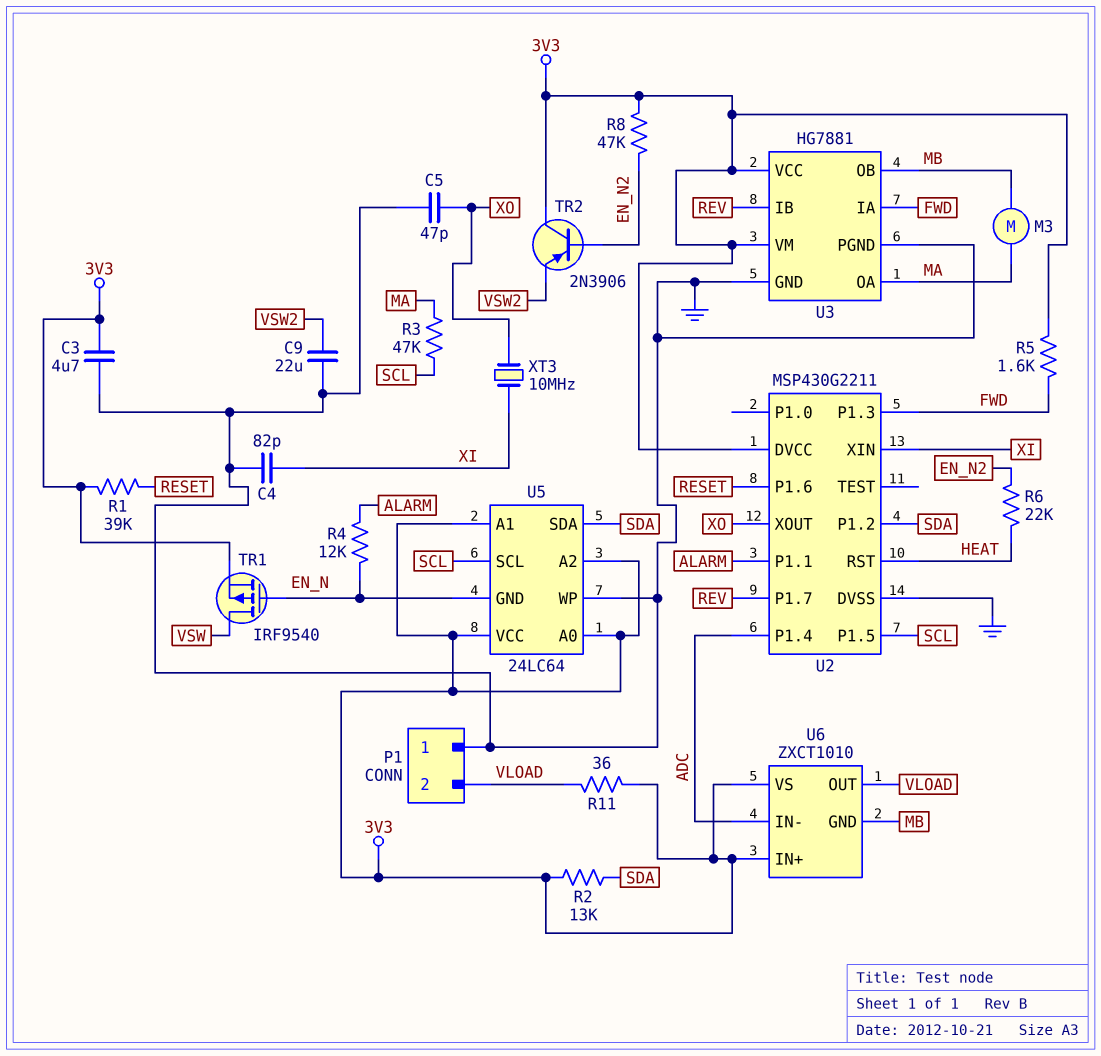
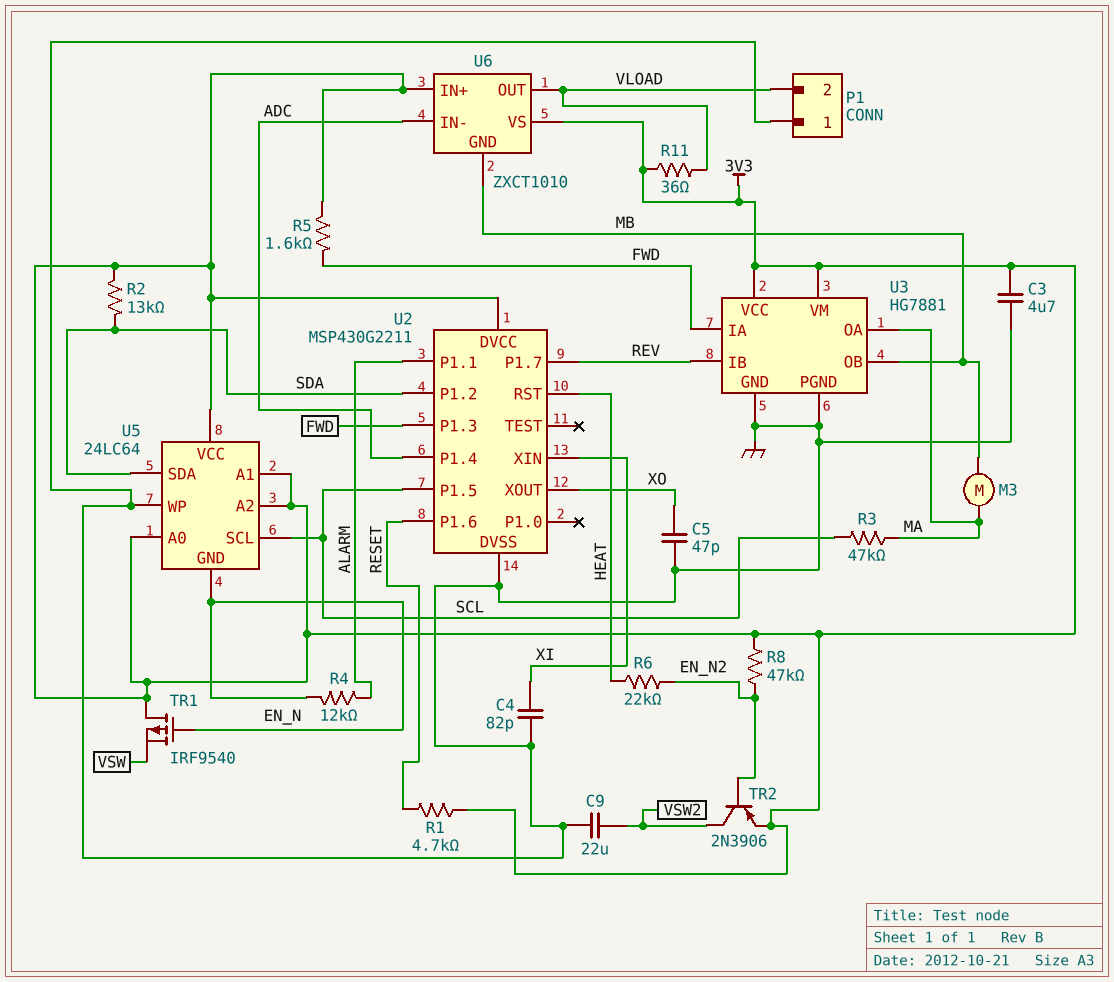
R1: 39k (3V3, RESET) -> 4.7k (3V3, RESET)
TR1: PMOS IRF9540 (G EN_N, D VSW, S 3V3) -> PMOS IRF9540 (G EN_N, D 3V3, S VSW)
TR2: PNP 2N3906 (B EN_N2, C 3V3, E VSW2) -> PNP 2N3906 (B EN_N2, C VSW2, E 3V3)
XT3: 10MHz (XI, XO) -> none

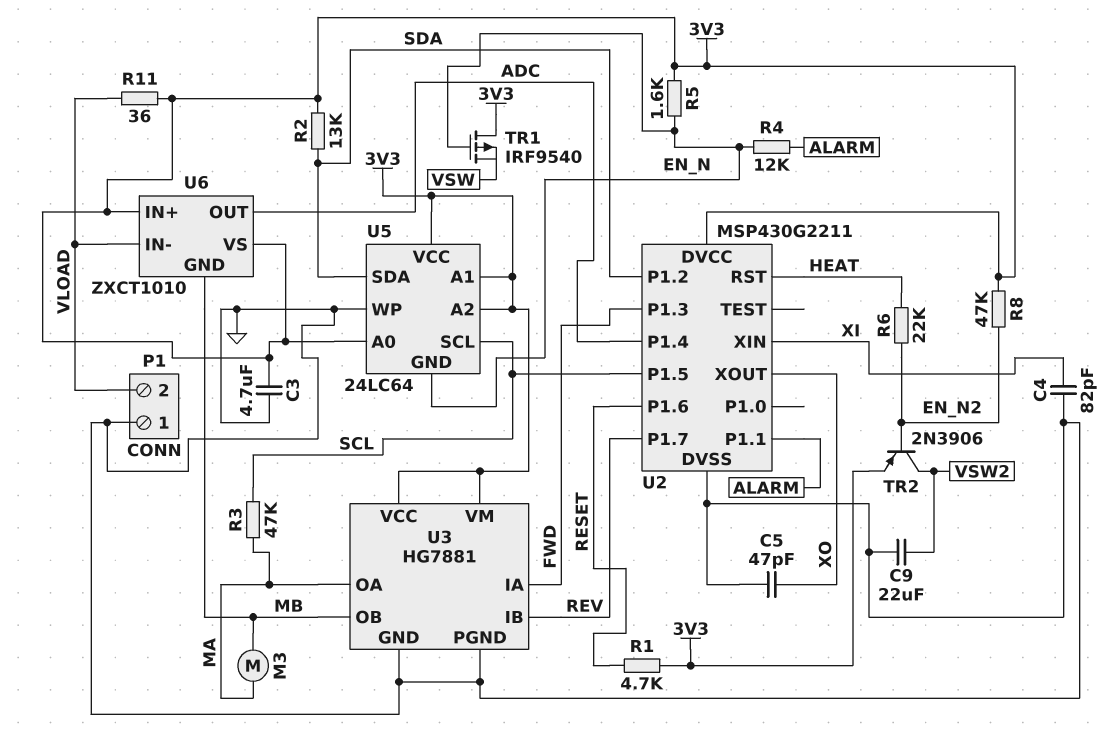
R5: 1.6k (3V3, FWD) -> 1.6k (3V3, EN_N)
U6 pin IN-: ADC -> VLOAD
U6 pin OUT: VLOAD -> ADC

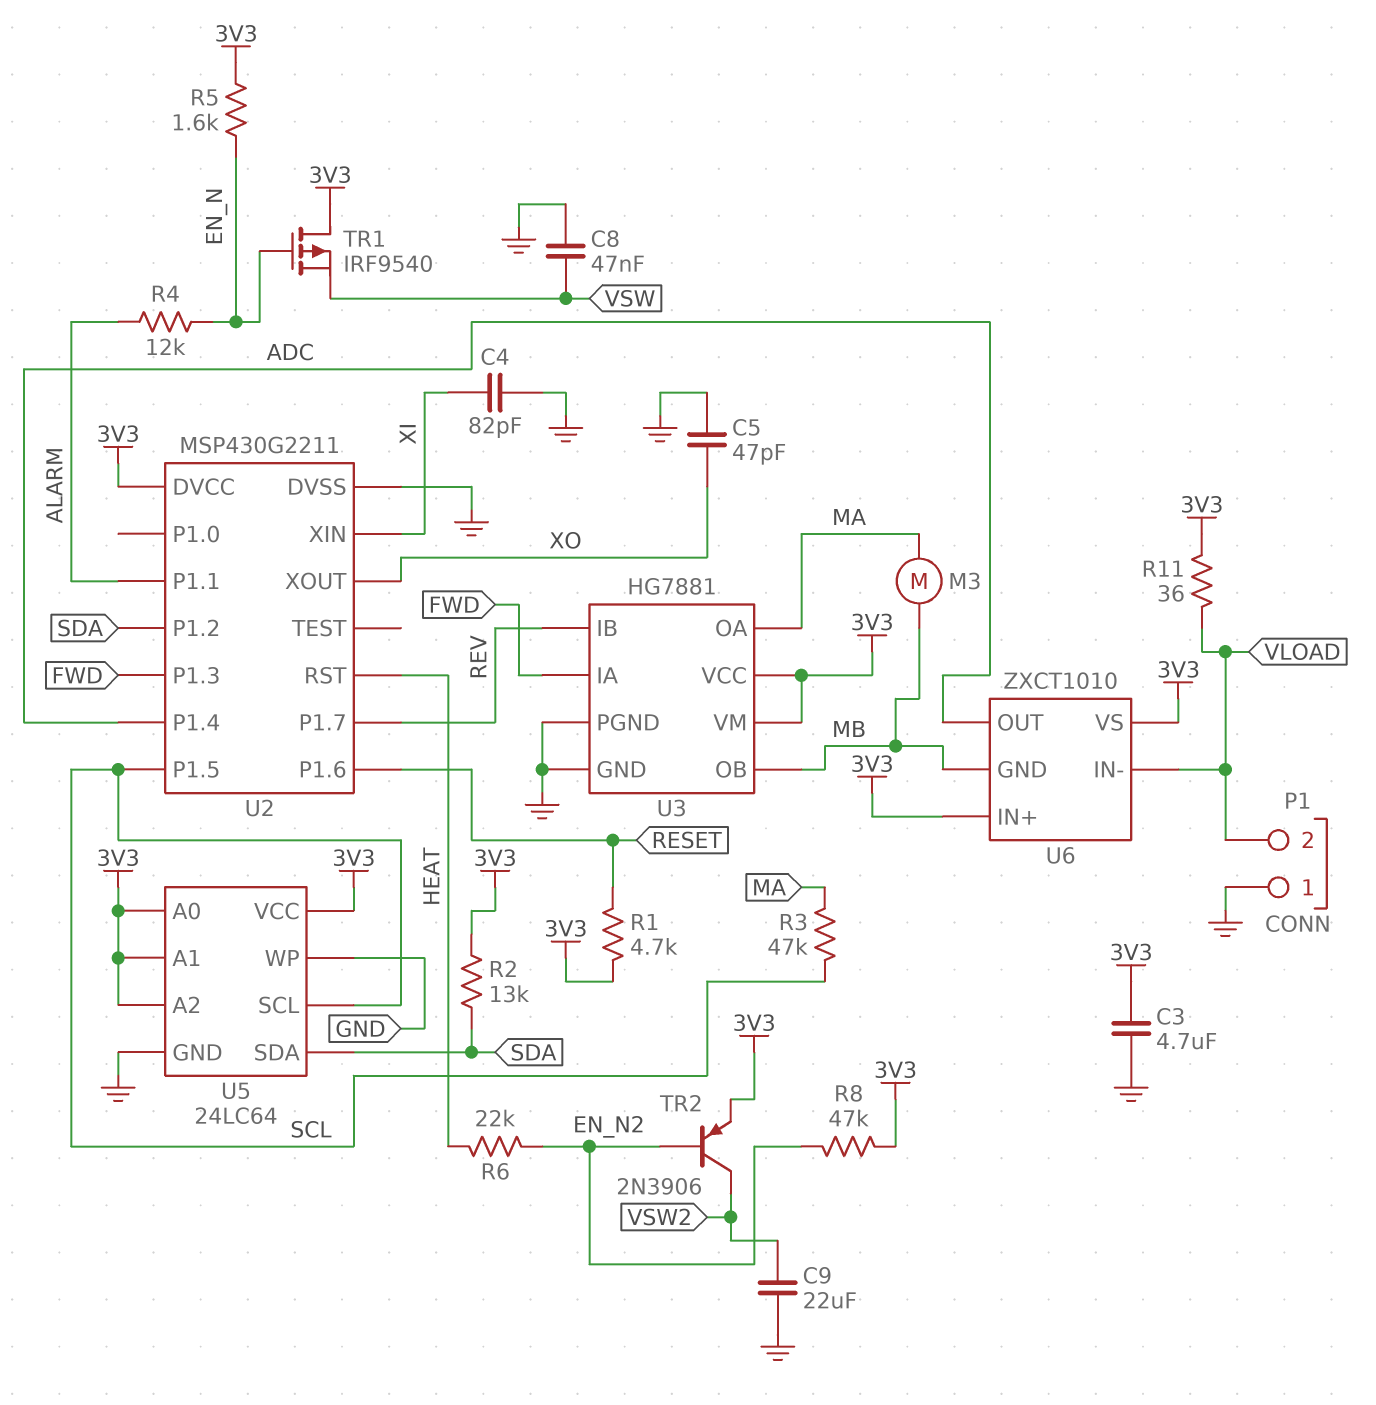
C8: none -> 47nF (GND, VSW)
U5 pin GND: EN_N -> GND

